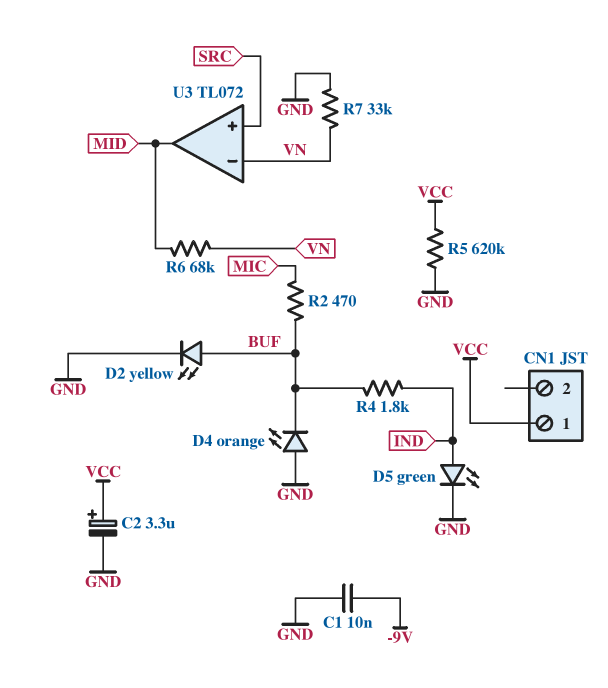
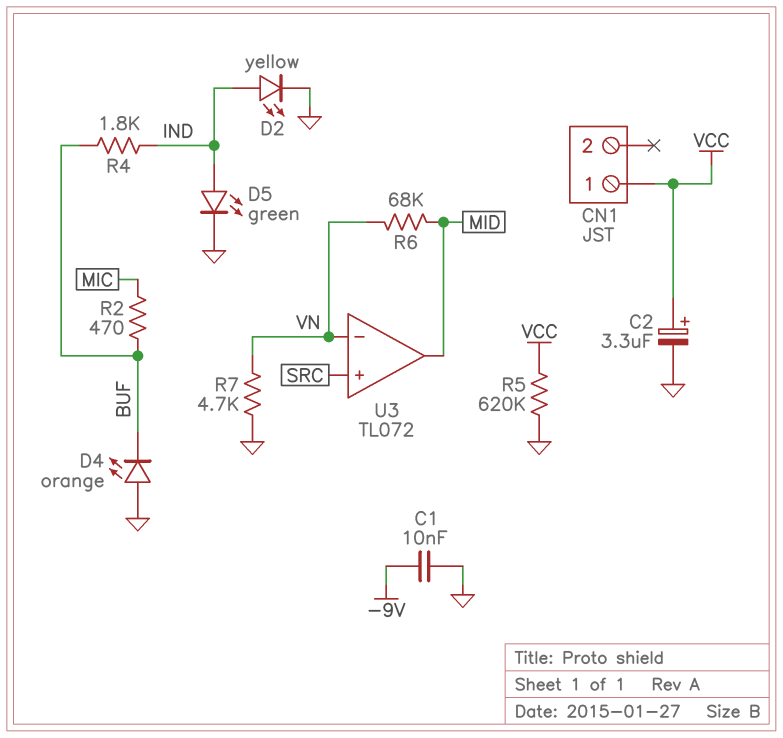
D2: LED yellow (A BUF, K GND) -> LED yellow (A IND, K GND)
R7: 33k (GND, VN) -> 4.7k (GND, VN)

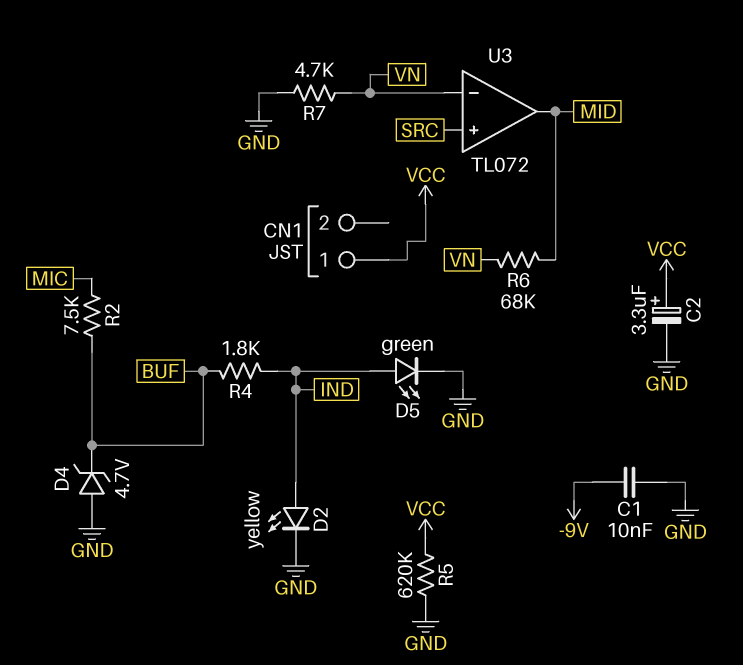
D4: LED orange (A GND, K BUF) -> zener 4.7V (A GND, K BUF)
R2: 470 (BUF, MIC) -> 7.5k (BUF, MIC)

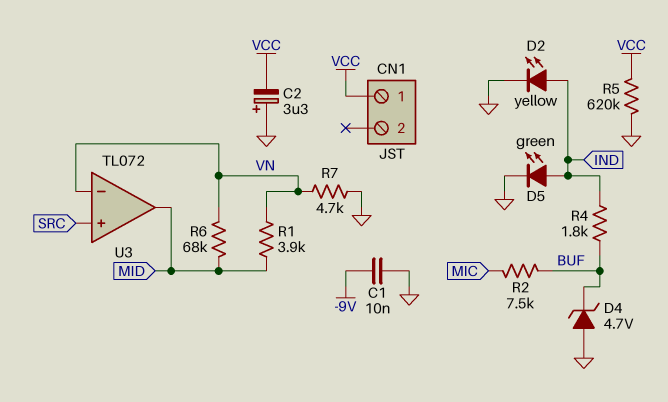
C2: 3.3uF (plus VCC, minus GND) -> 3.3uF (plus GND, minus VCC)
R1: none -> 3.9k (MID, VN)

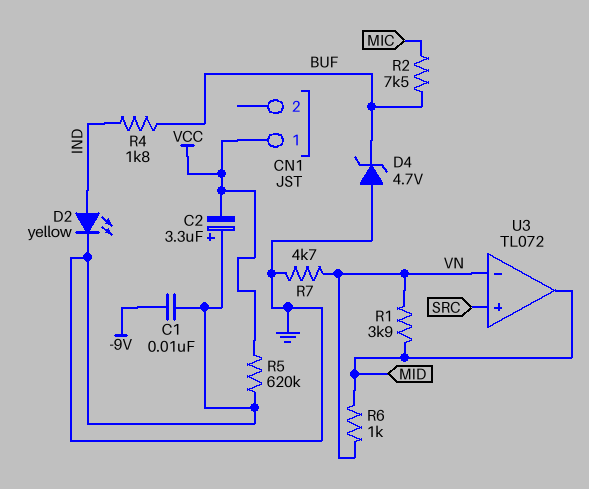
D5: LED green (A IND, K GND) -> none
R6: 68k (MID, VN) -> 1k (MID, VN)

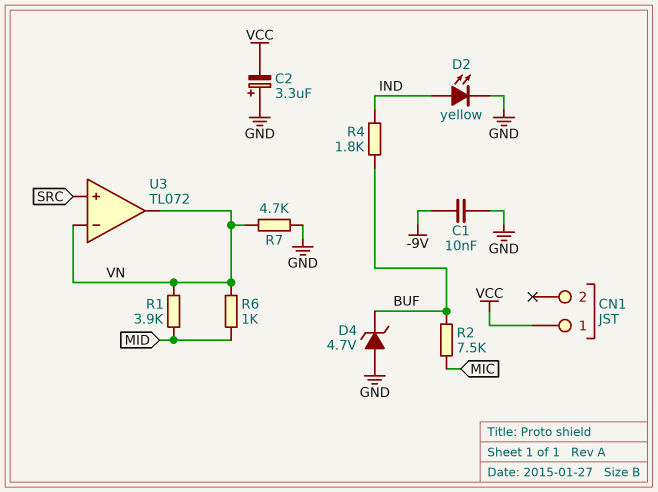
R5: 620k (GND, VCC) -> none
U3 pin out: MID -> VN

